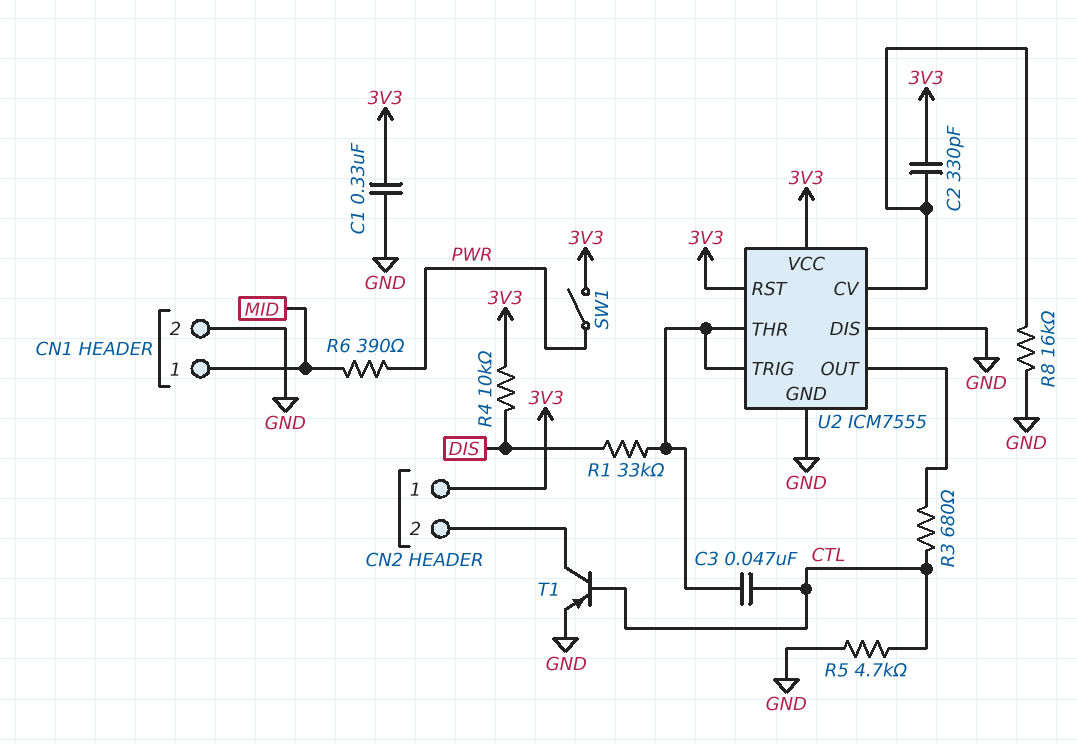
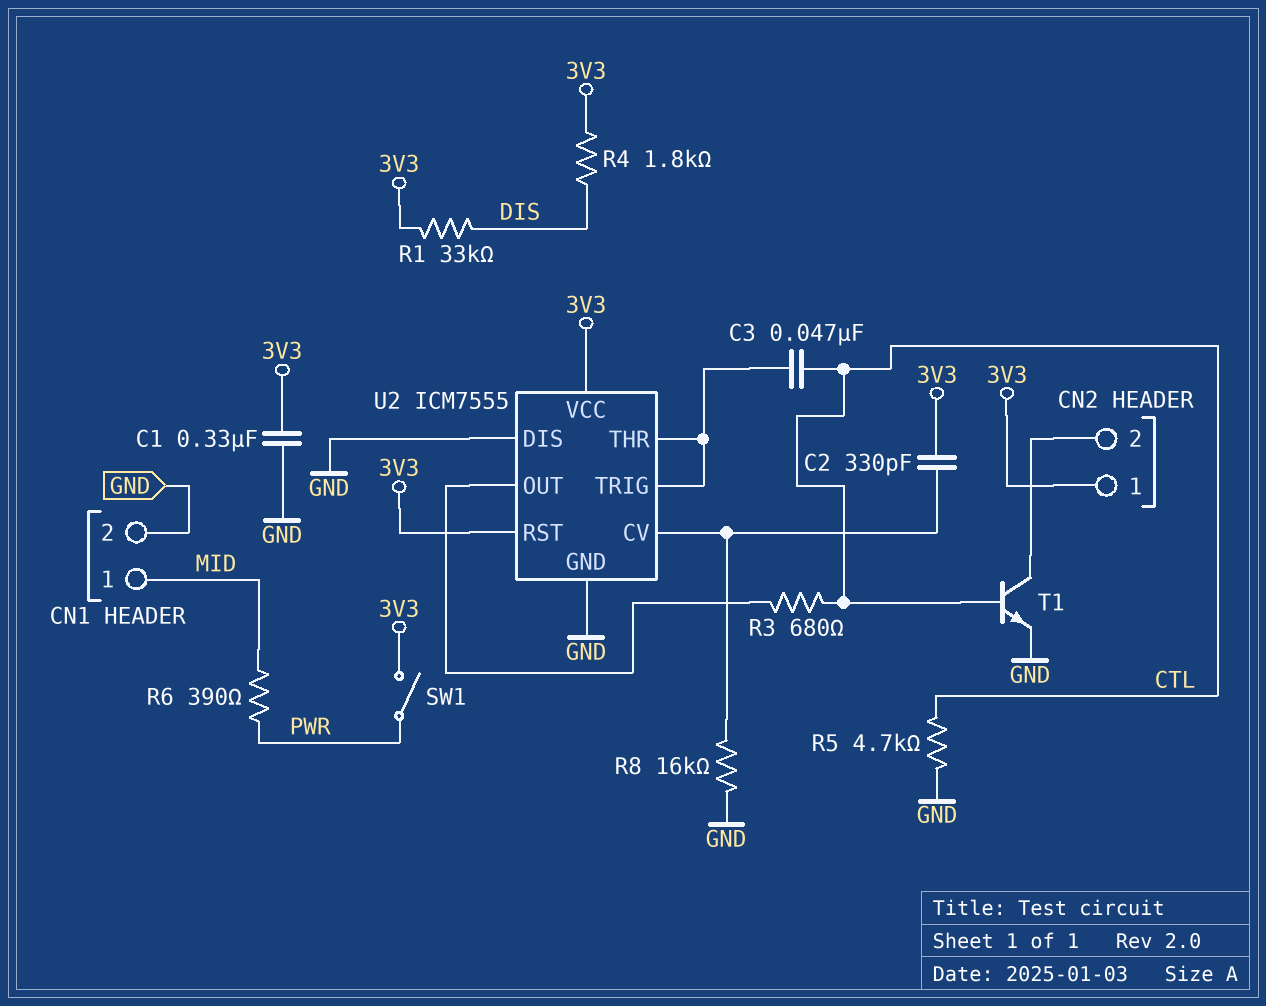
R1: 33k (DIS, U2/THR) -> 33k (3V3, DIS)
R4: 10k (3V3, DIS) -> 1.8k (3V3, DIS)
T1: PNP (B CTL, C CN2/2, E GND) -> NPN (B CTL, C CN2/2, E GND)

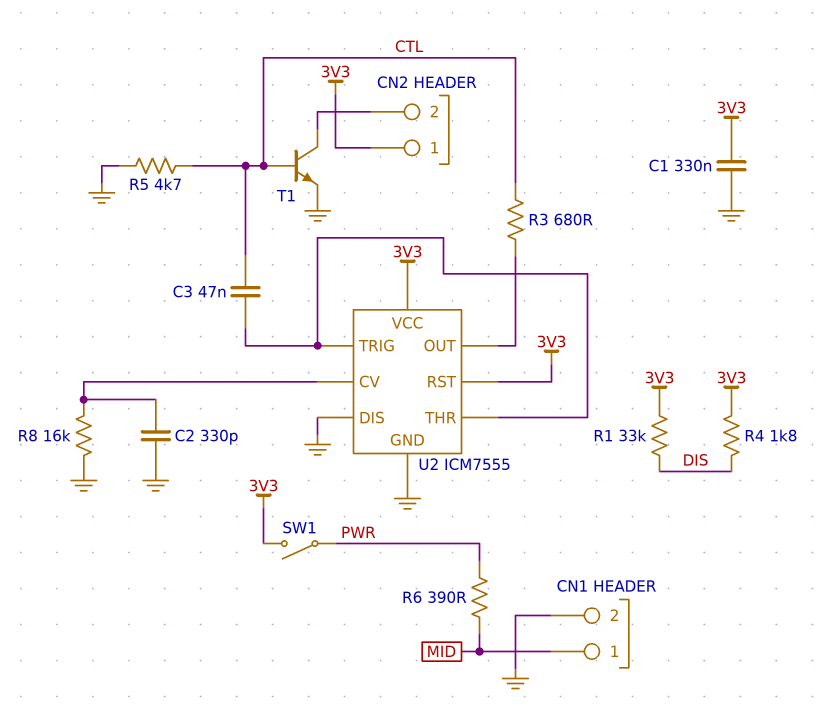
C2: 330pF (3V3, U2/CV) -> 330pF (GND, U2/CV)

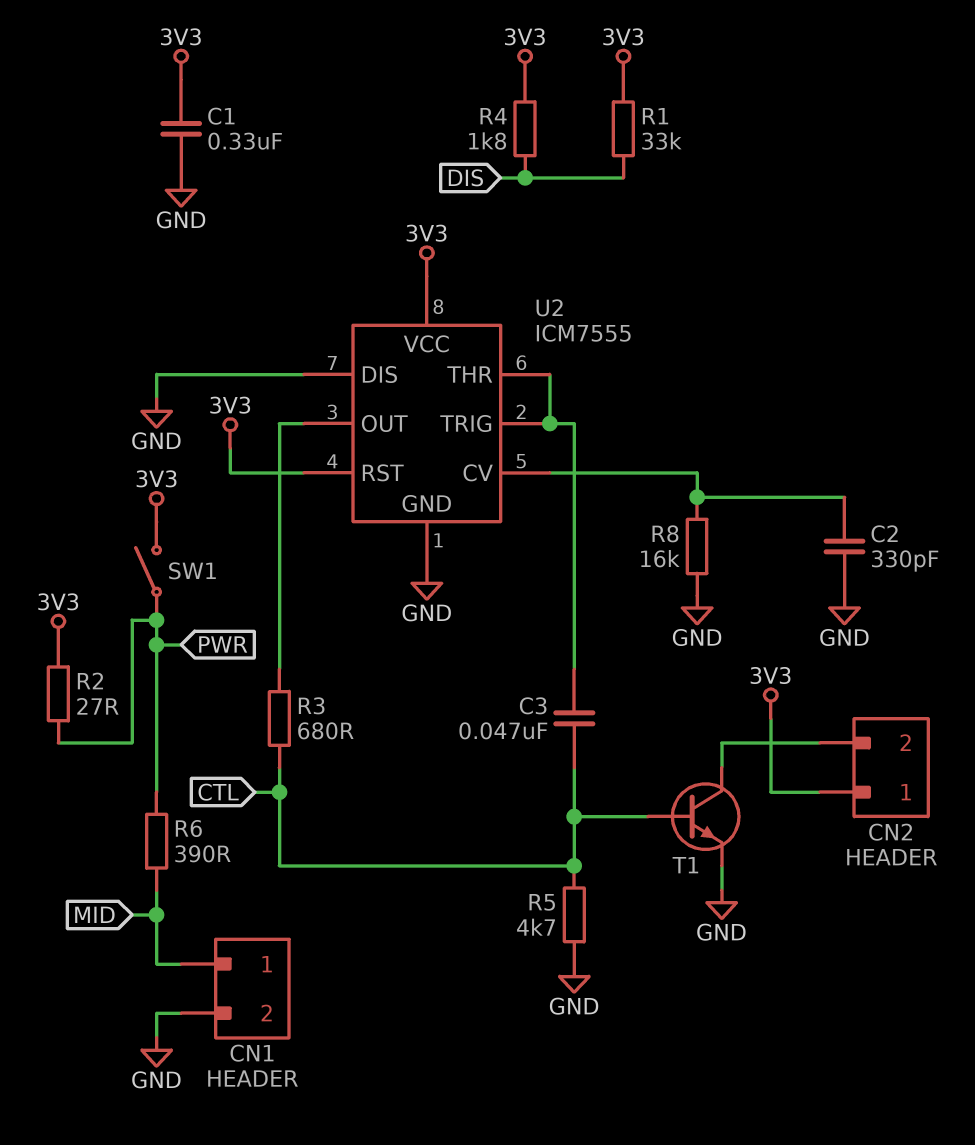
R2: none -> 27 (3V3, PWR)

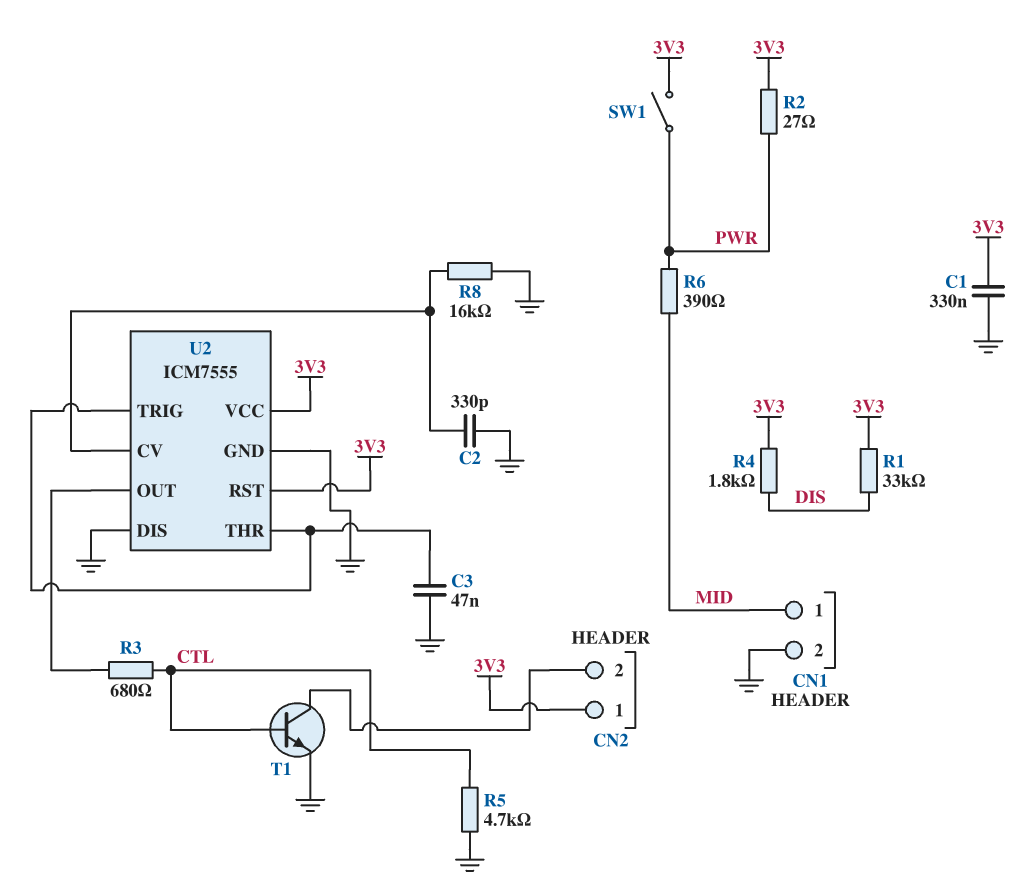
C3: 47nF (CTL, U2/THR) -> 47nF (GND, U2/THR)

